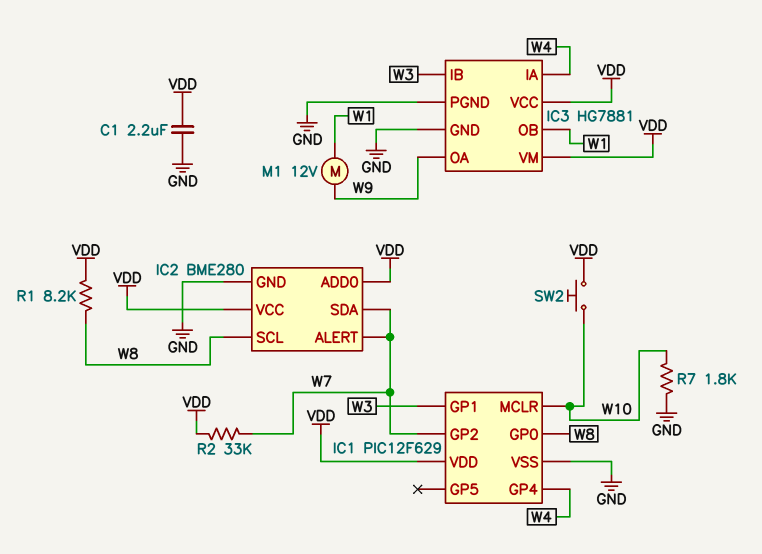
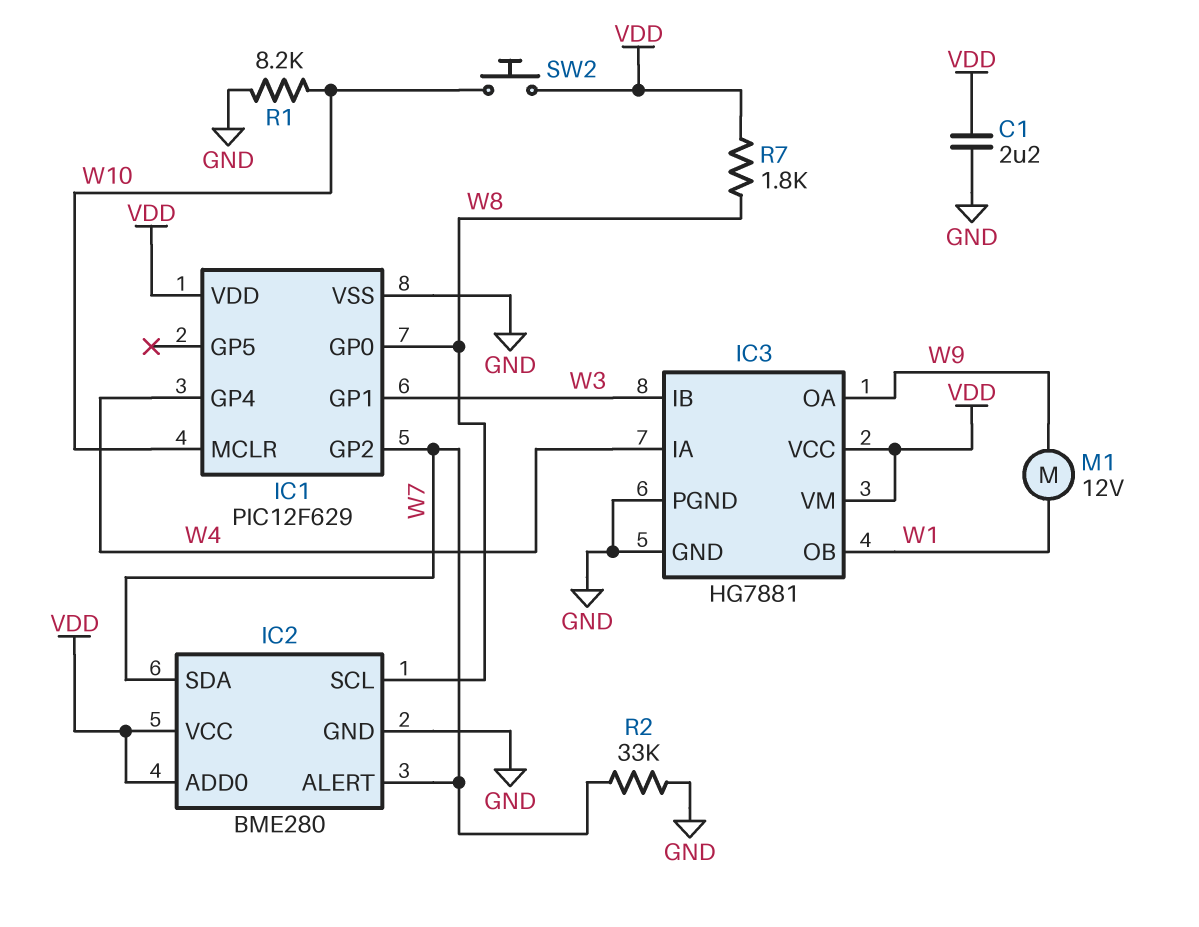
R1: 8.2k (VDD, W8) -> 8.2k (GND, W10)
R2: 33k (VDD, W7) -> 33k (GND, W7)
R7: 1.8k (GND, W10) -> 1.8k (VDD, W8)

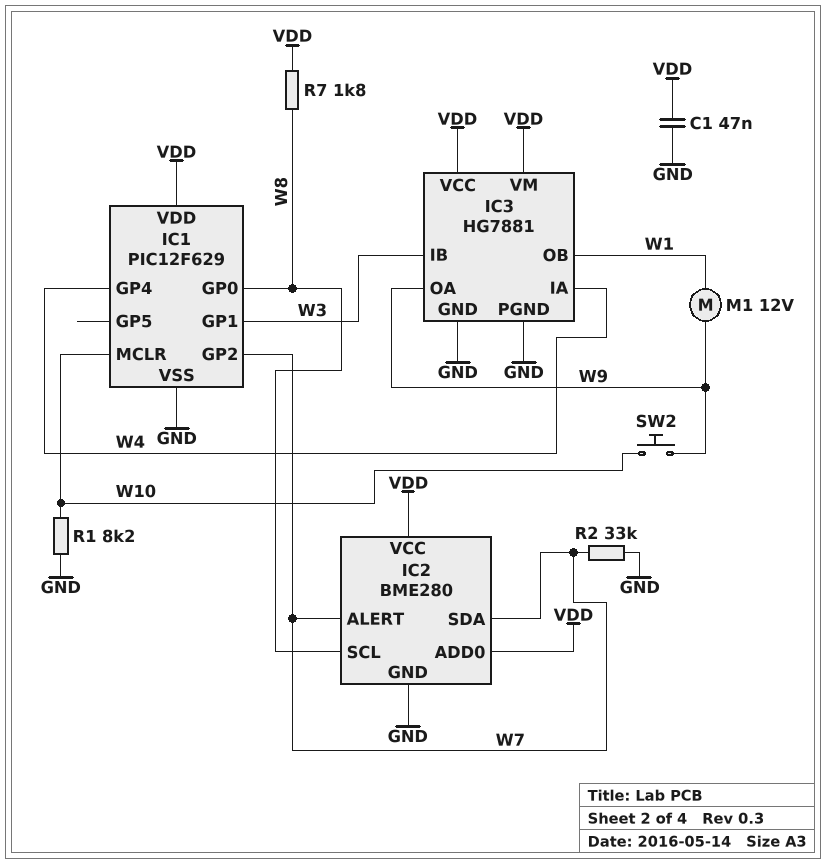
C1: 2.2uF (GND, VDD) -> 47nF (GND, VDD)
SW2: button (VDD, W10) -> button (W9, W10)

